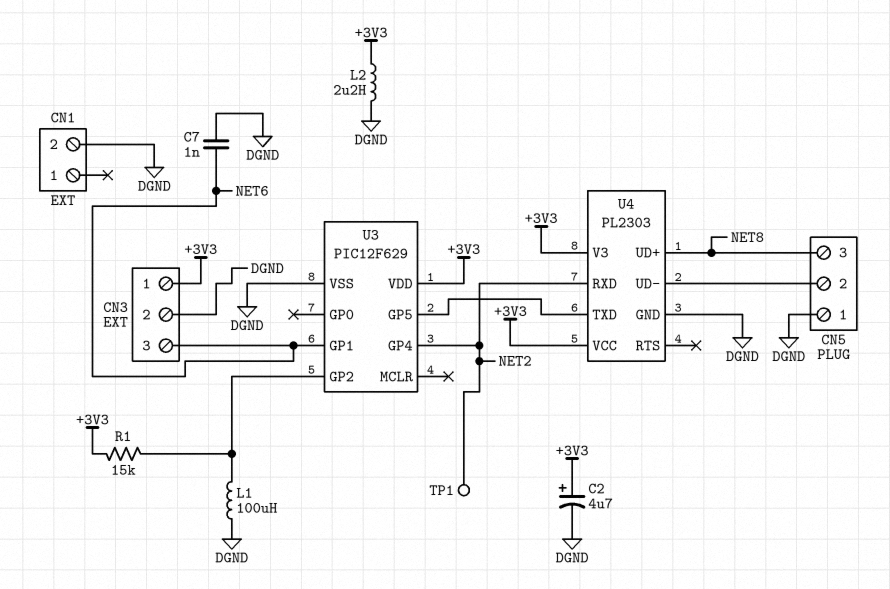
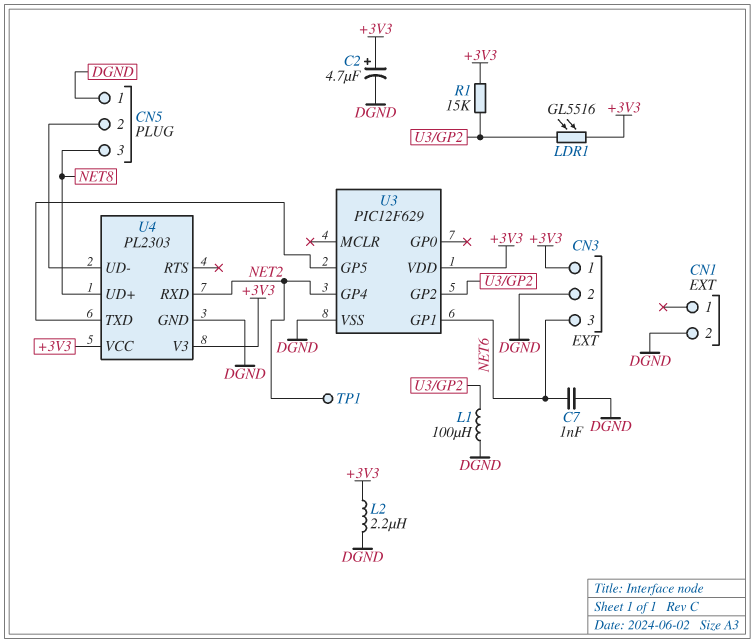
LDR1: none -> GL5516 (+3V3, U3/GP2)

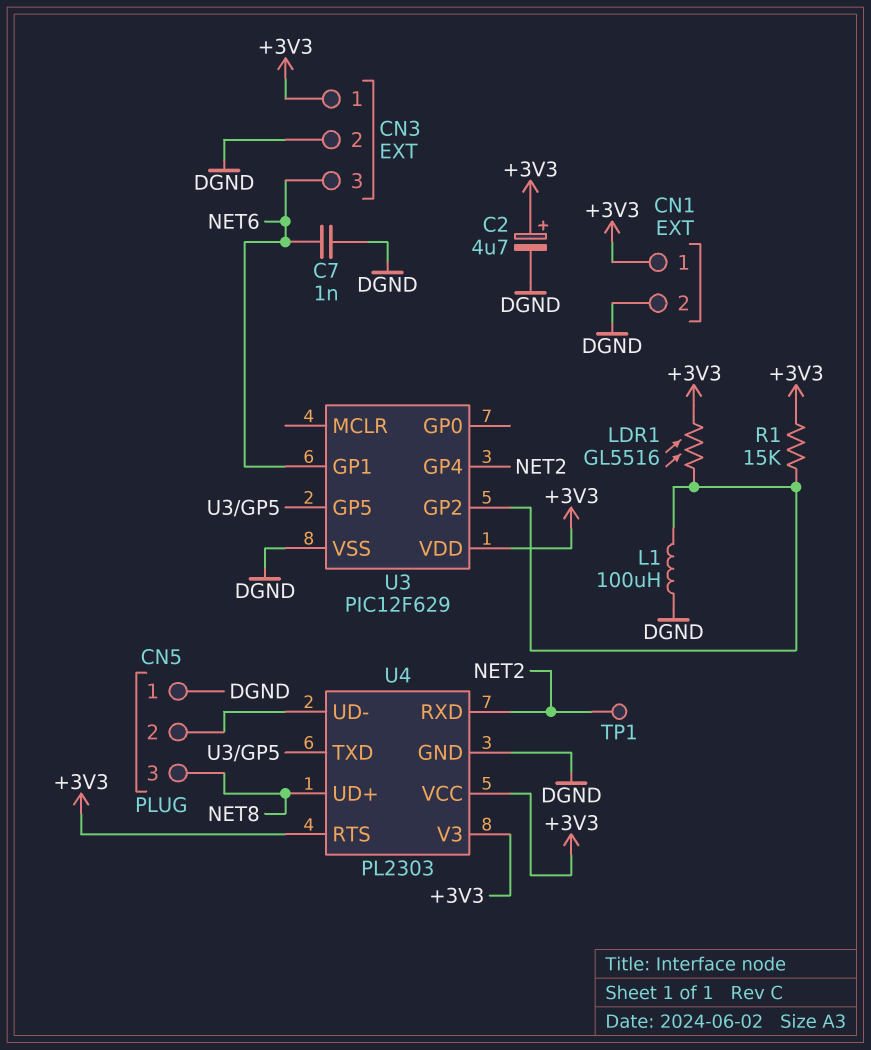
CN1 pin 1: none -> +3V3
L2: 2.2uH (+3V3, DGND) -> none
U4 pin RTS: none -> +3V3

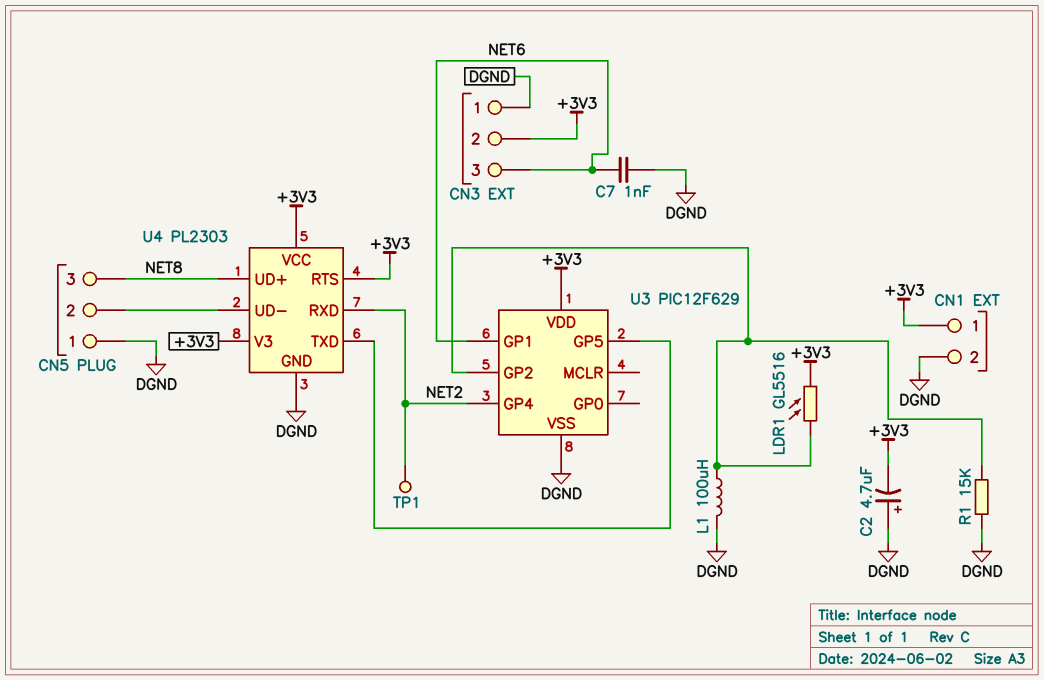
C2: 4.7uF (plus +3V3, minus DGND) -> 4.7uF (plus DGND, minus +3V3)
CN3 pin 1: +3V3 -> DGND
CN3 pin 2: DGND -> +3V3
R1: 15k (+3V3, U3/GP2) -> 15k (DGND, U3/GP2)

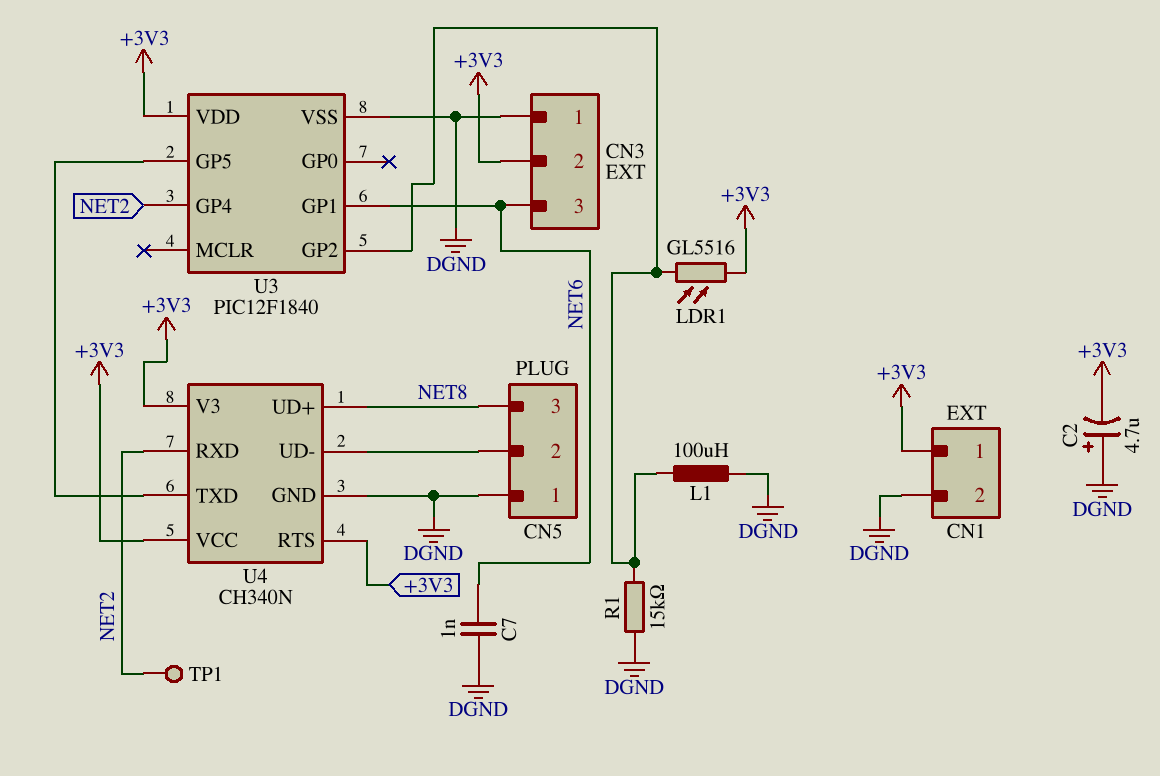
U3: PIC12F629 -> PIC12F1840
U4: PL2303 -> CH340N

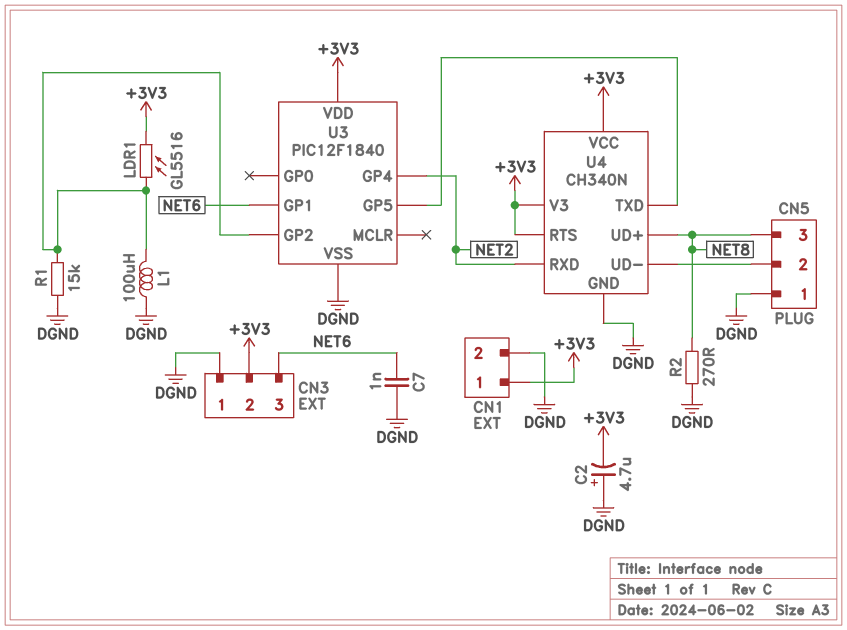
R2: none -> 270 (DGND, NET8)
TP1: test point (NET2) -> none

